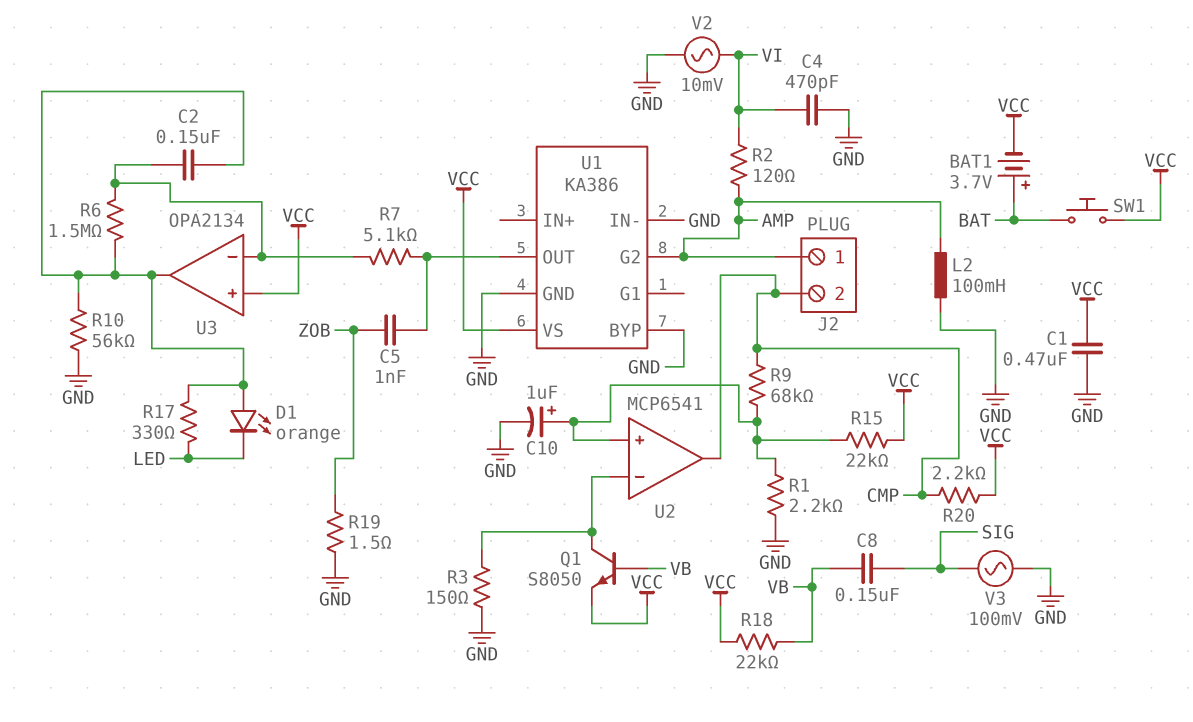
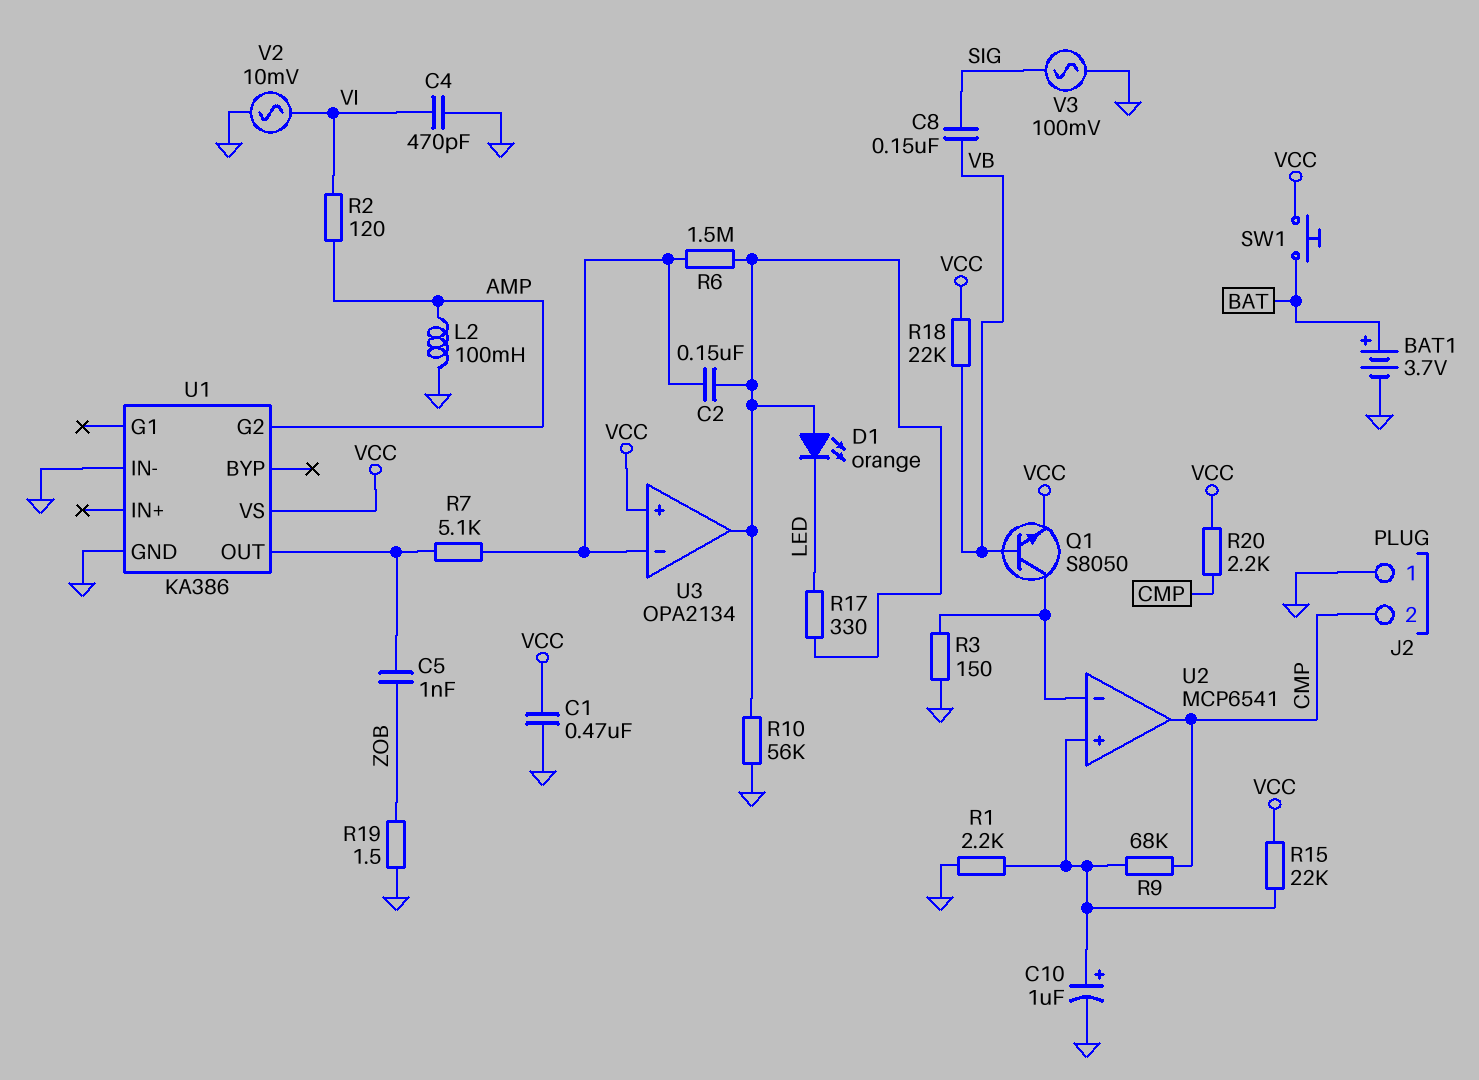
BAT1: 3.7V (plus BAT, minus VCC) -> 3.7V (plus BAT, minus GND)
J2 pin 1: AMP -> GND
U1 pin BYP: GND -> none

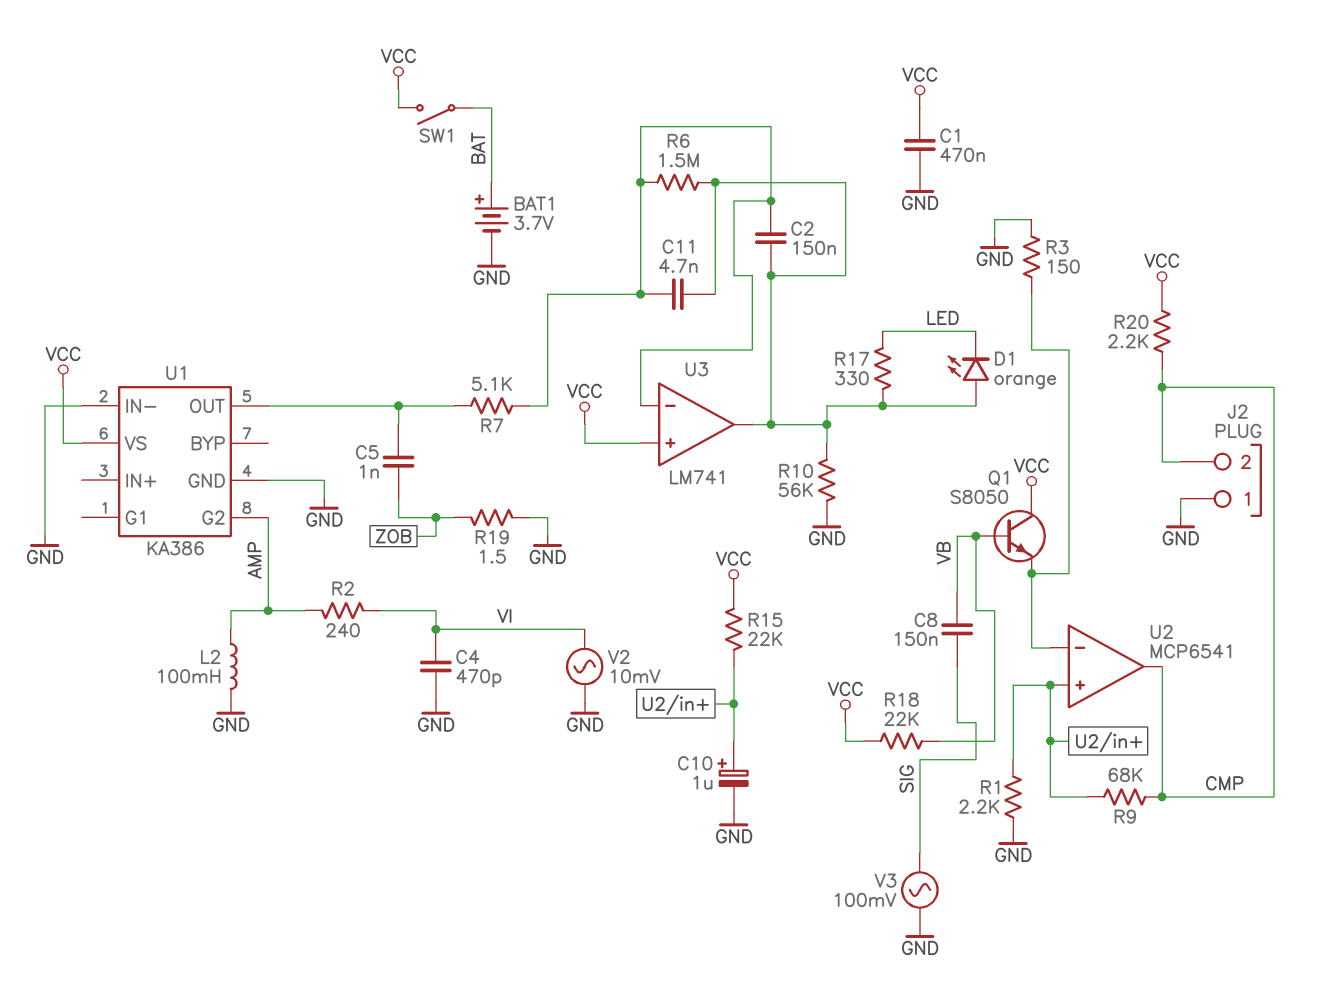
C11: none -> 4.7nF (U3/in-, U3/out)
Q1: NPN S8050 (B VB, C U2/in-, E VCC) -> NPN S8050 (B VB, C VCC, E U2/in-)
R2: 120 (AMP, VI) -> 240 (AMP, VI)
SW1: button (BAT, VCC) -> switch (BAT, VCC)
U3: OPA2134 -> LM741

